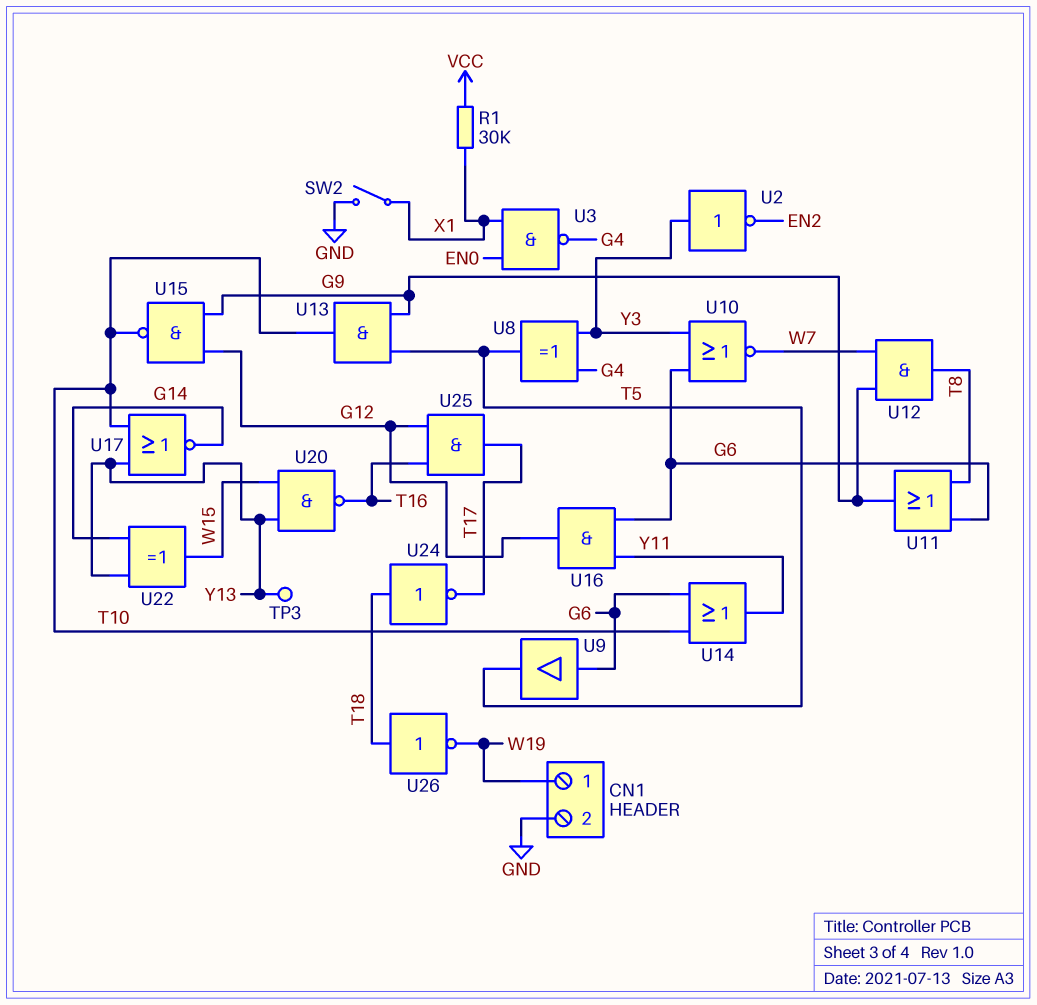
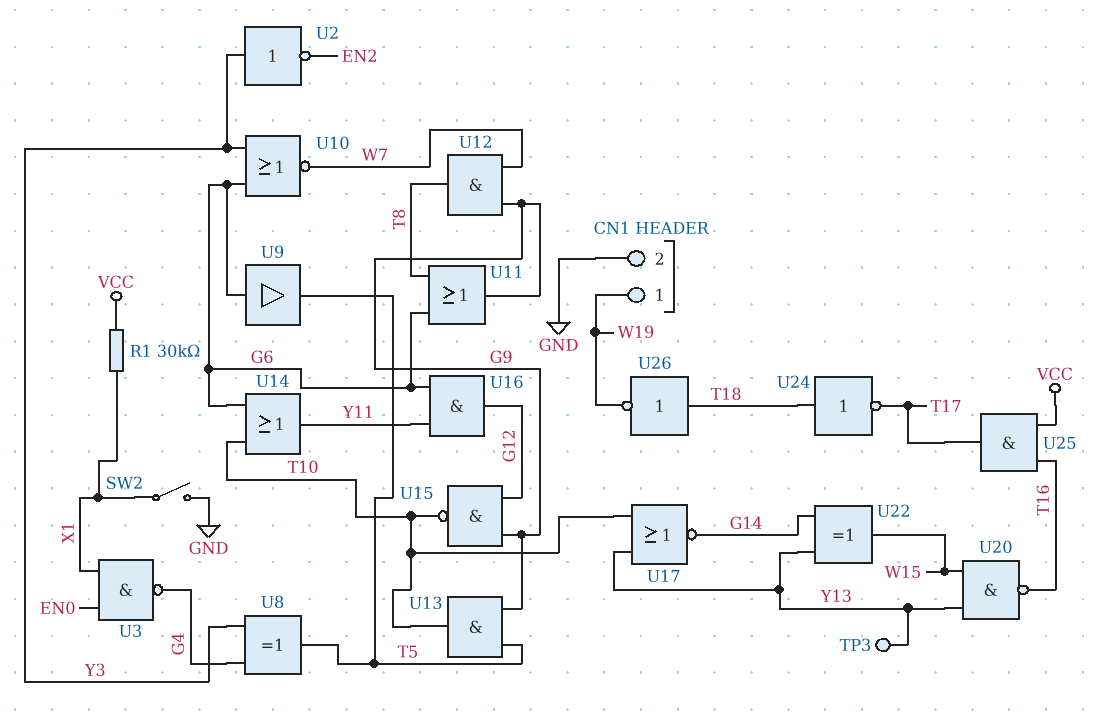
U25: AND (in G12, in T16, out T17) -> AND (in T16, in VCC, out T17)

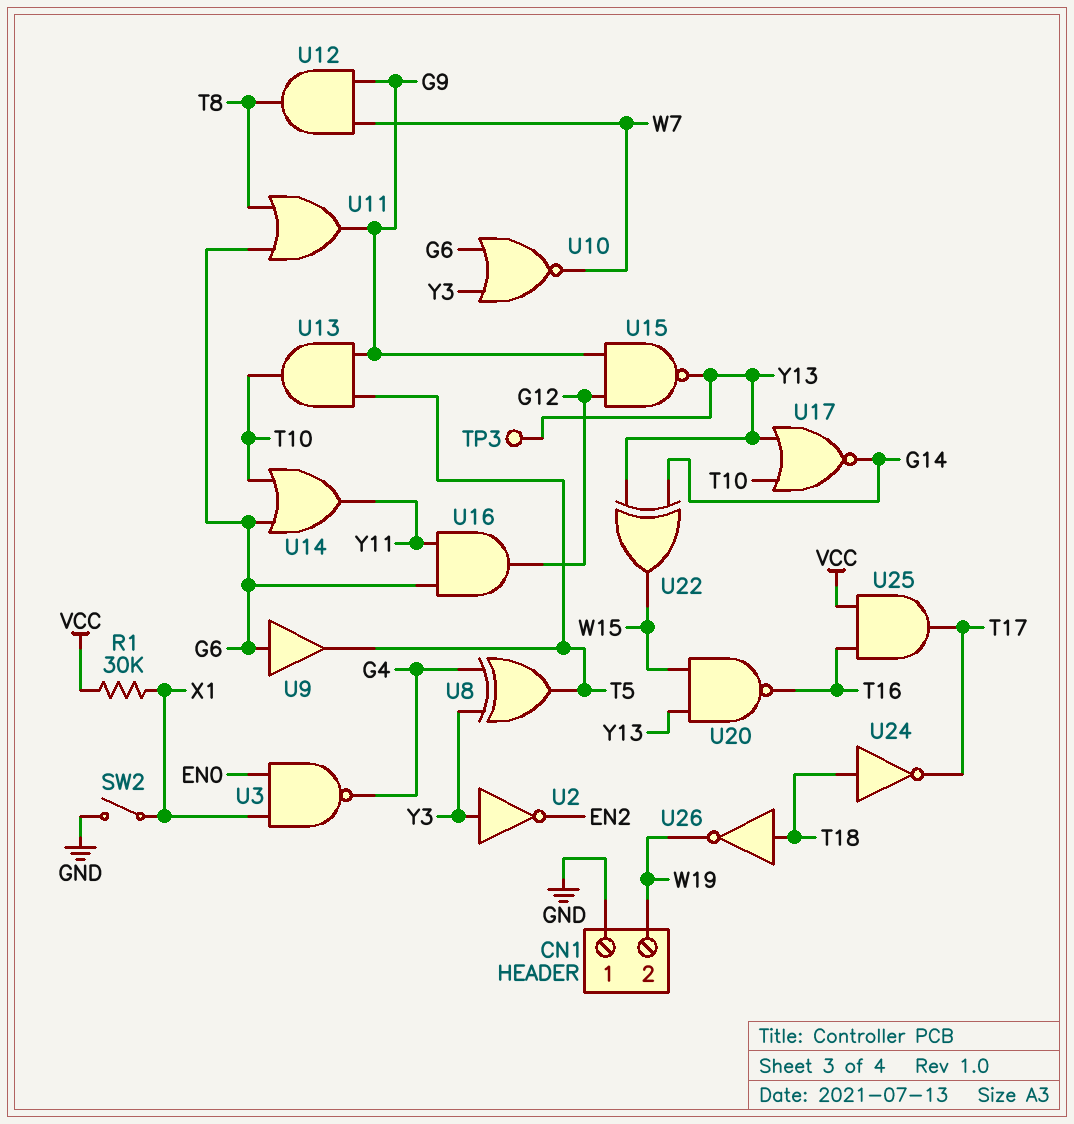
CN1 pin 1: W19 -> GND
CN1 pin 2: GND -> W19
U15: NAND (in G9, in G12, out T10) -> NAND (in G9, in G12, out Y13)

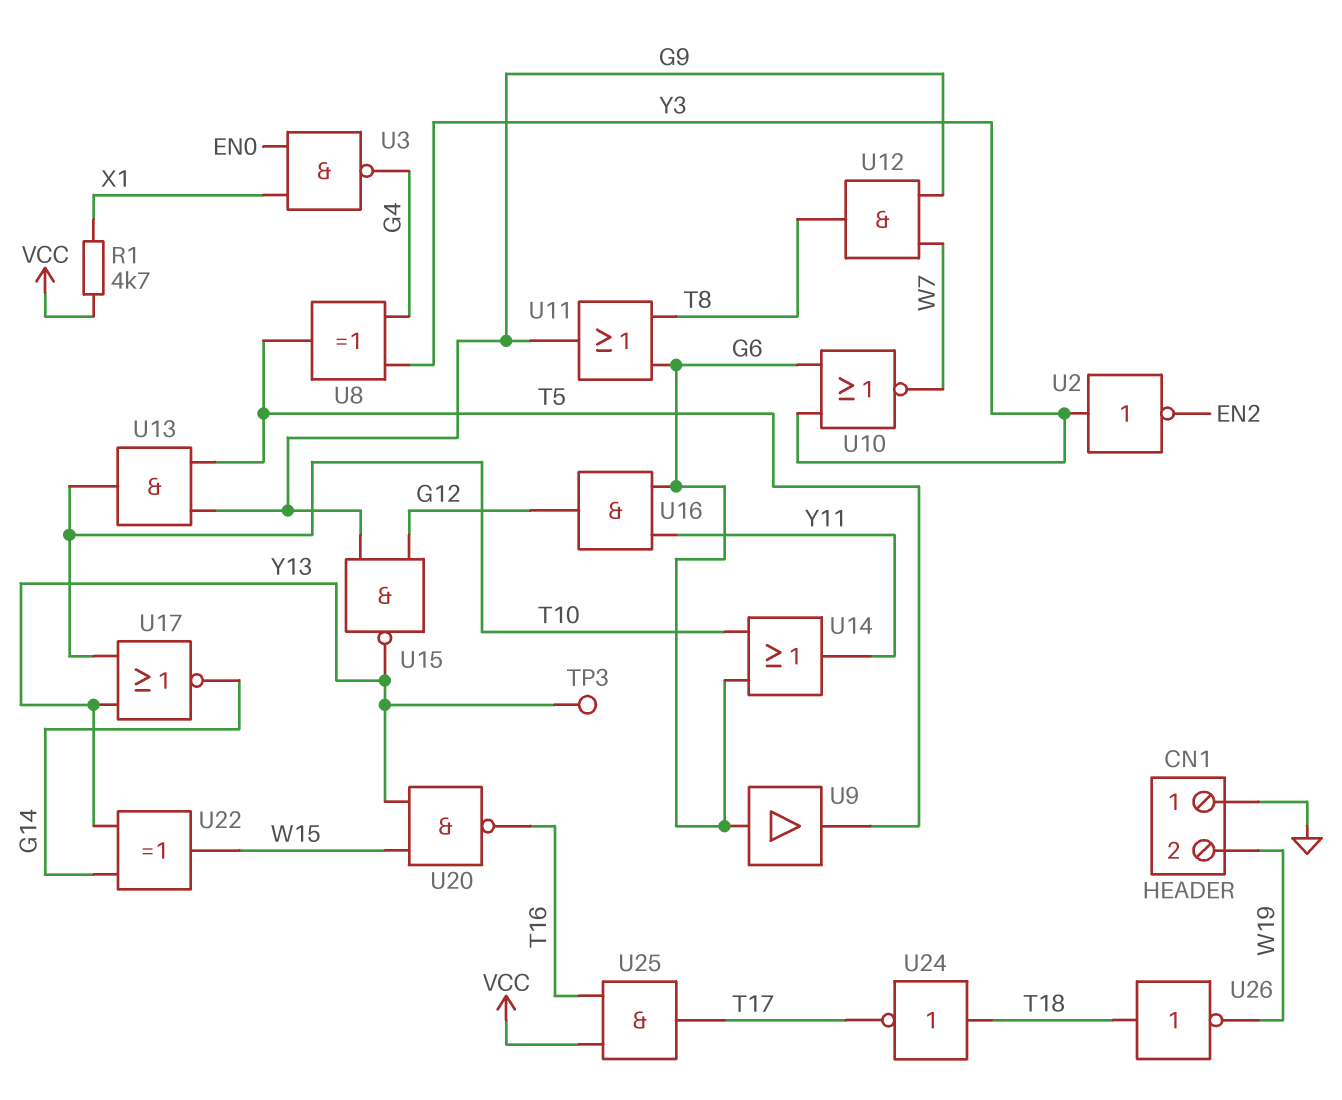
R1: 30k (VCC, X1) -> 4.7k (VCC, X1)
SW2: switch (GND, X1) -> none

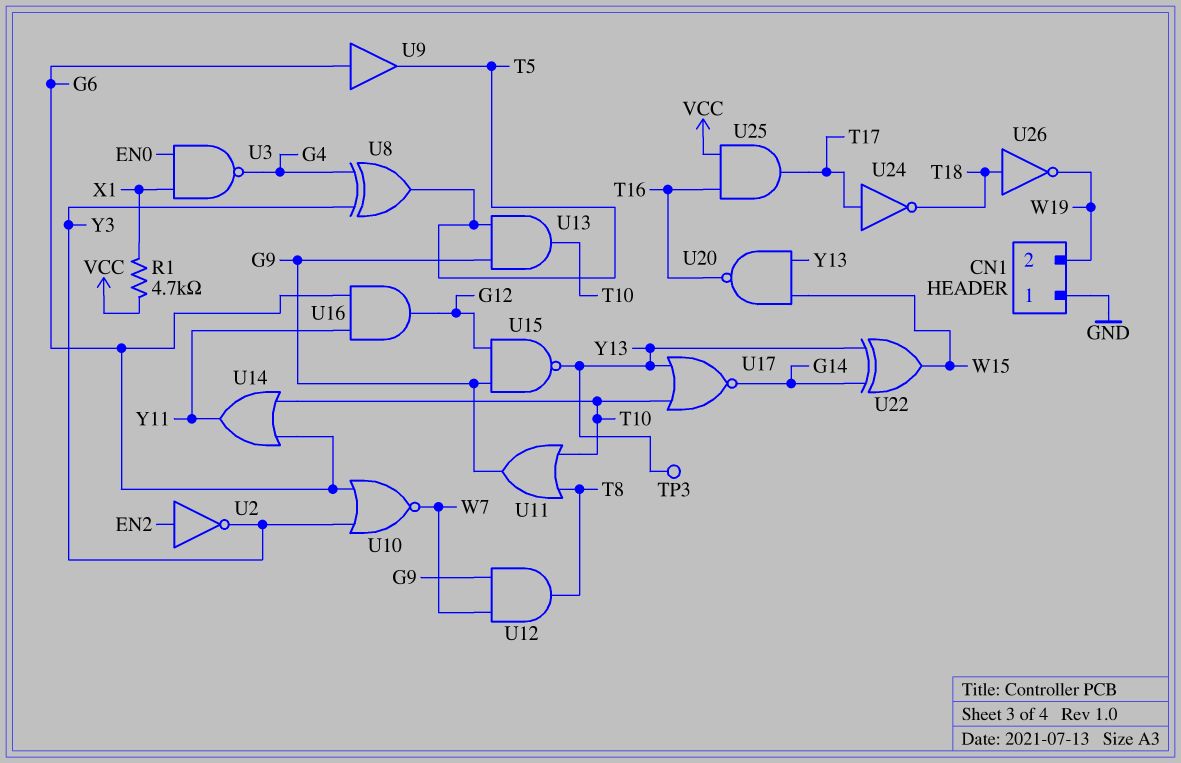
U2: NOT (in Y3, out EN2) -> NOT (in EN2, out Y3)
U11: OR (in G6, in T8, out G9) -> OR (in T8, in T10, out G9)
U24: NOT (in T18, out T17) -> NOT (in T17, out T18)

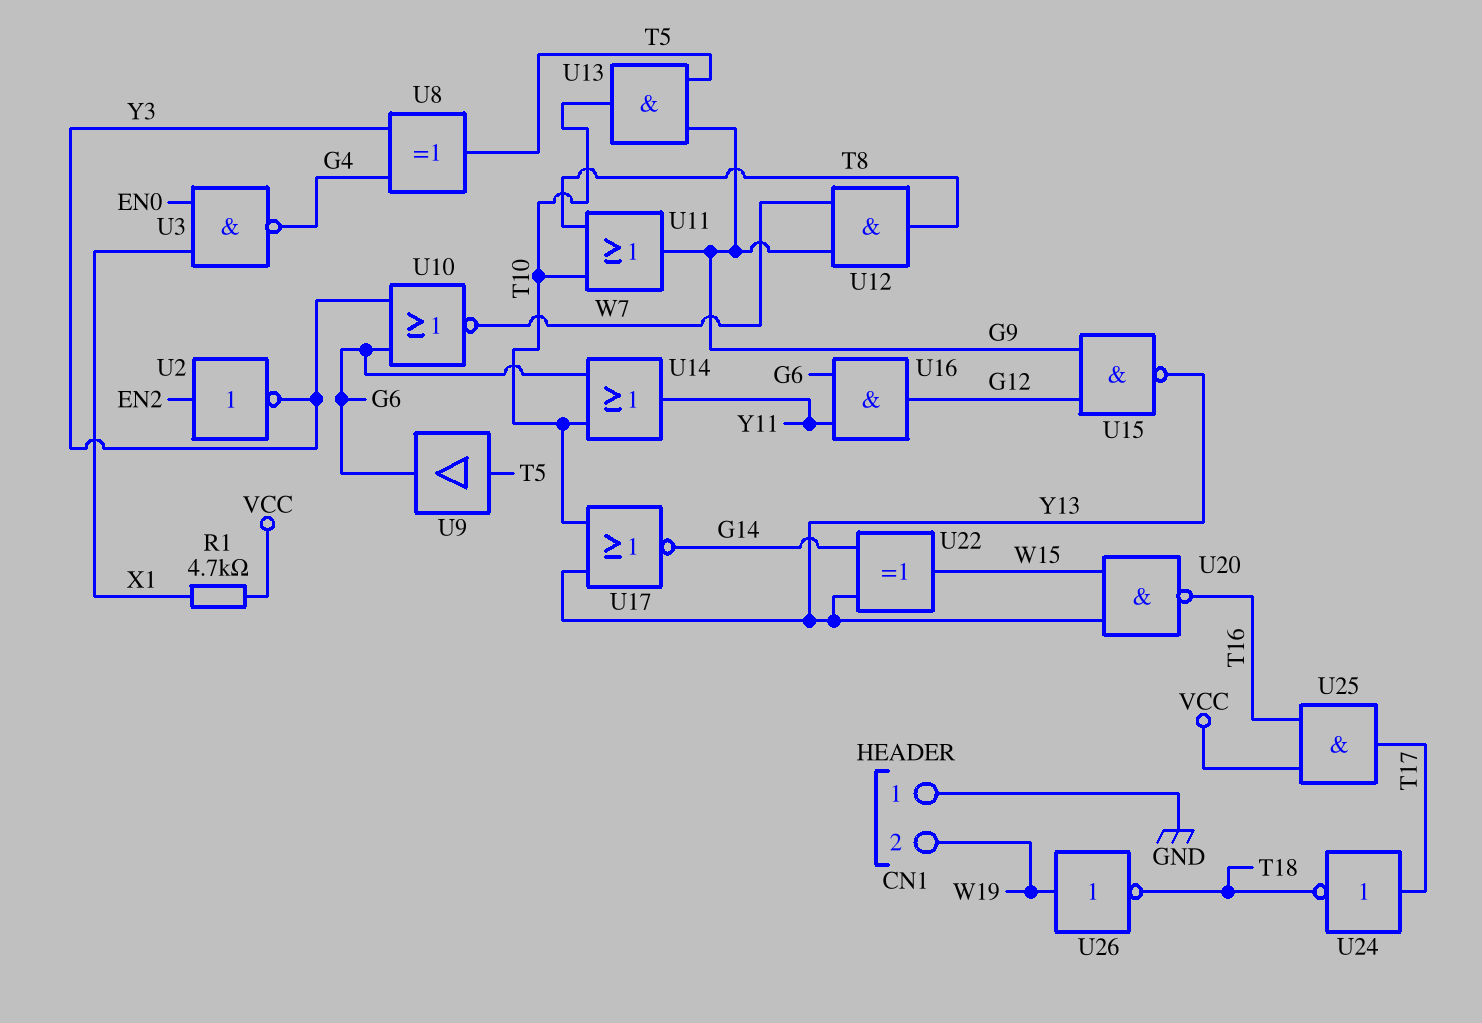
TP3: test point (Y13) -> none
U9: buffer (in G6, out T5) -> buffer (in T5, out G6)
U26: NOT (in T18, out W19) -> NOT (in W19, out T18)

